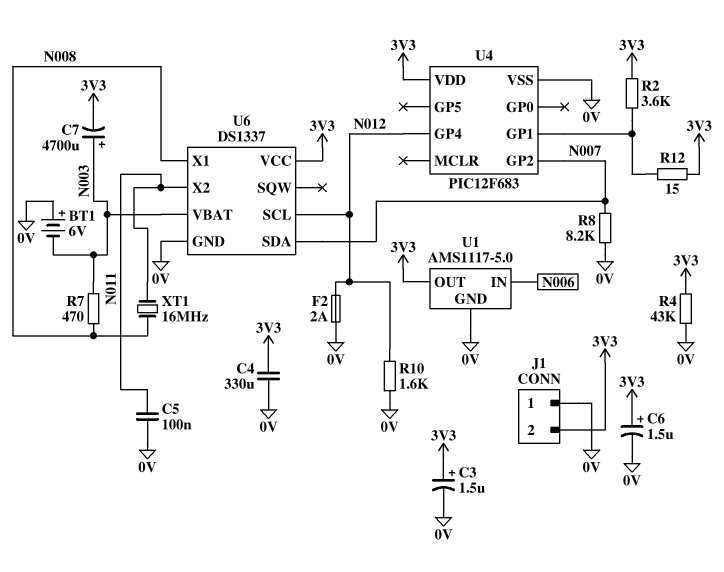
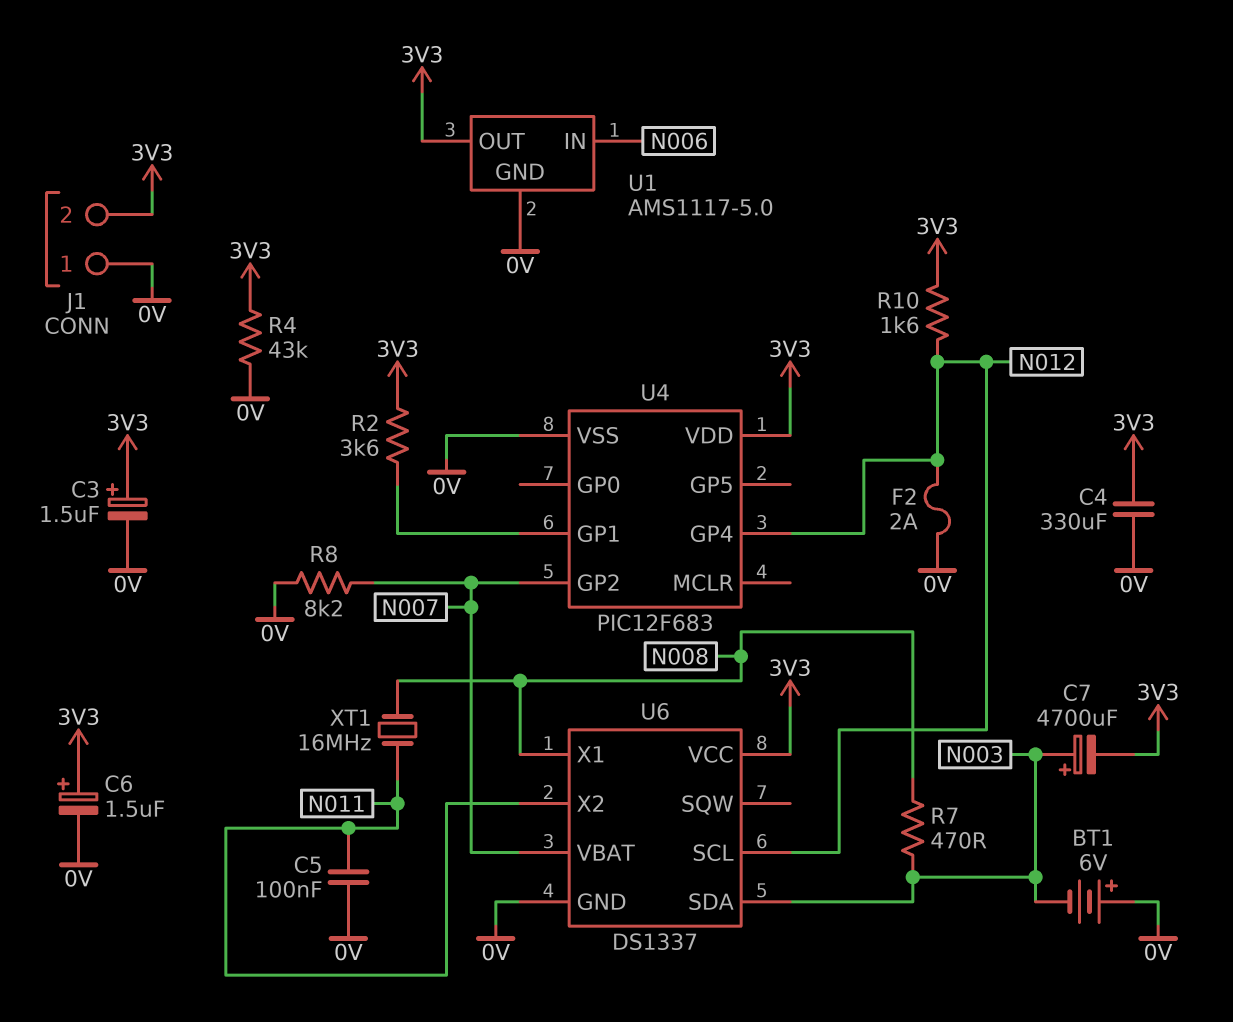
R10: 1.6k (0V, N012) -> 1.6k (3V3, N012)
R12: 15 (3V3, U4/GP1) -> none
U6 pin SDA: N007 -> N003
U6 pin VBAT: N003 -> N007

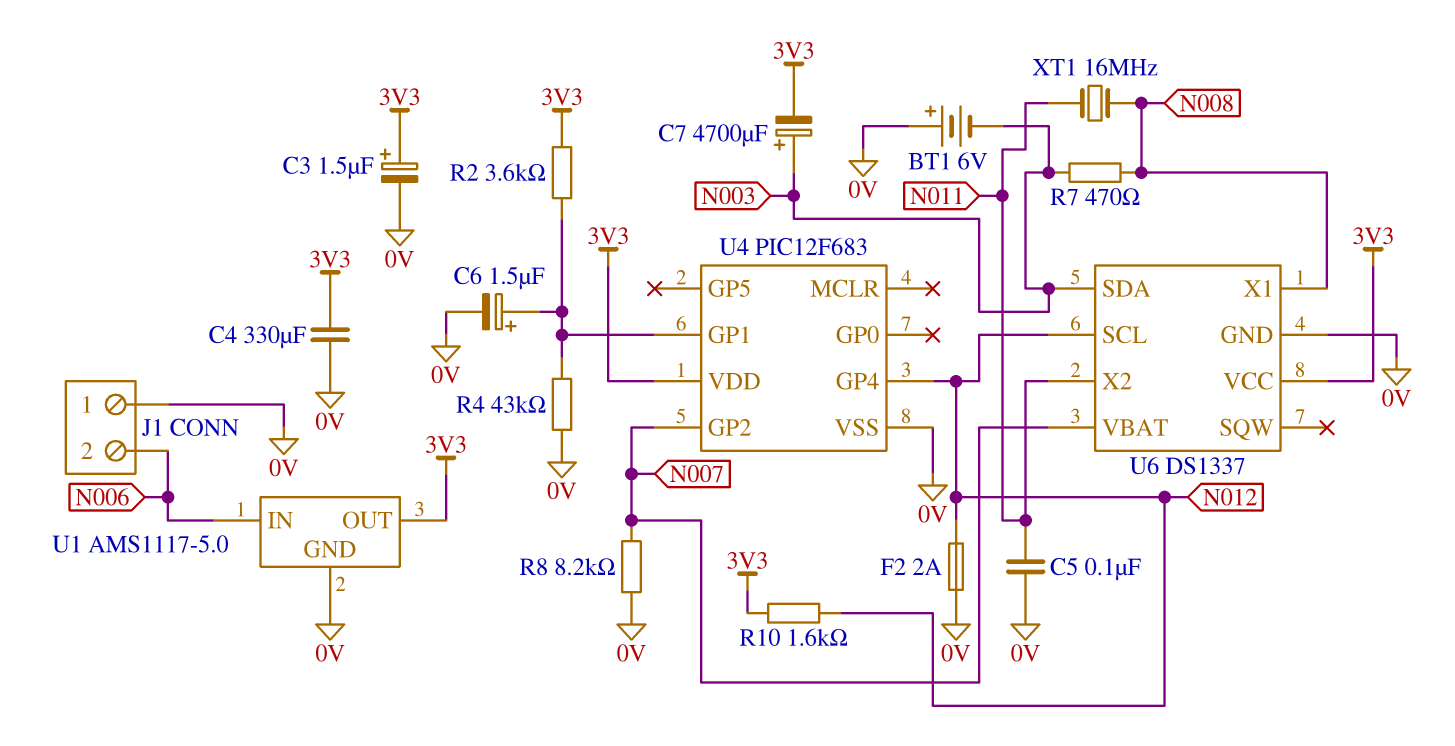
C6: 1.5uF (plus 3V3, minus 0V) -> 1.5uF (plus U4/GP1, minus 0V)
J1 pin 2: 3V3 -> N006
R4: 43k (0V, 3V3) -> 43k (0V, U4/GP1)

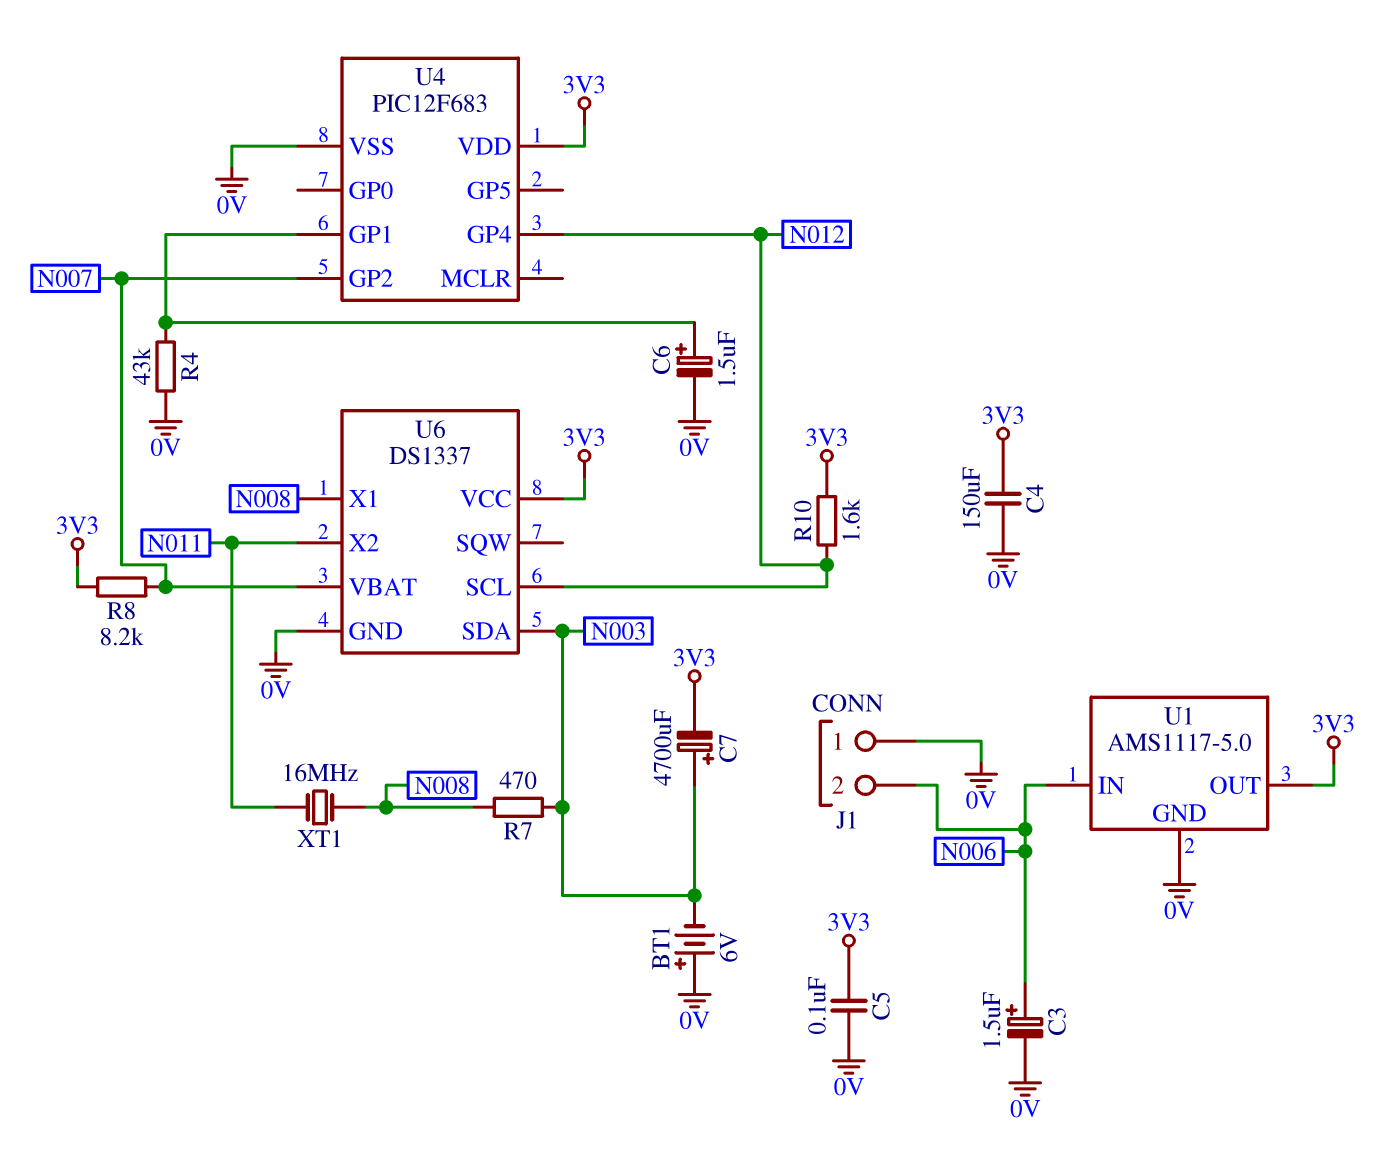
C3: 1.5uF (plus 3V3, minus 0V) -> 1.5uF (plus N006, minus 0V)
C4: 330uF (0V, 3V3) -> 150uF (0V, 3V3)
C5: 100nF (0V, N011) -> 100nF (0V, 3V3)
F2: 2A (0V, N012) -> none
R2: 3.6k (3V3, U4/GP1) -> none
R8: 8.2k (0V, N007) -> 8.2k (3V3, N007)

